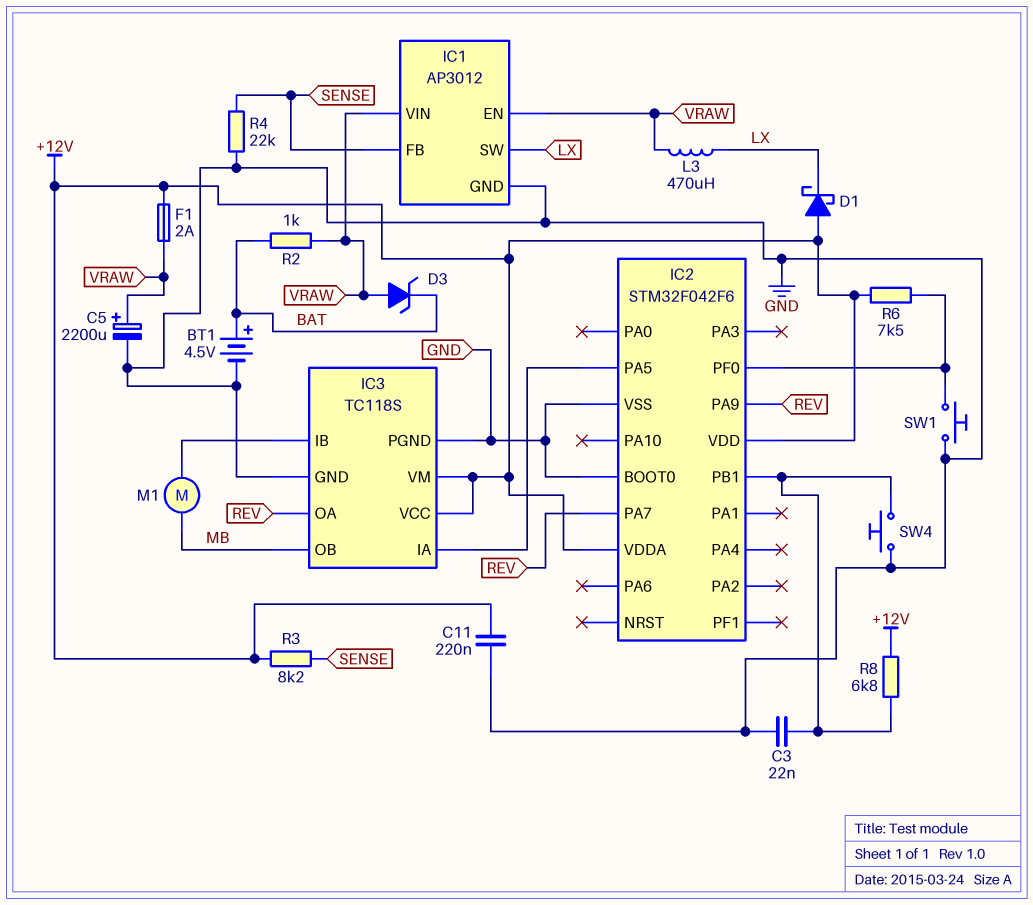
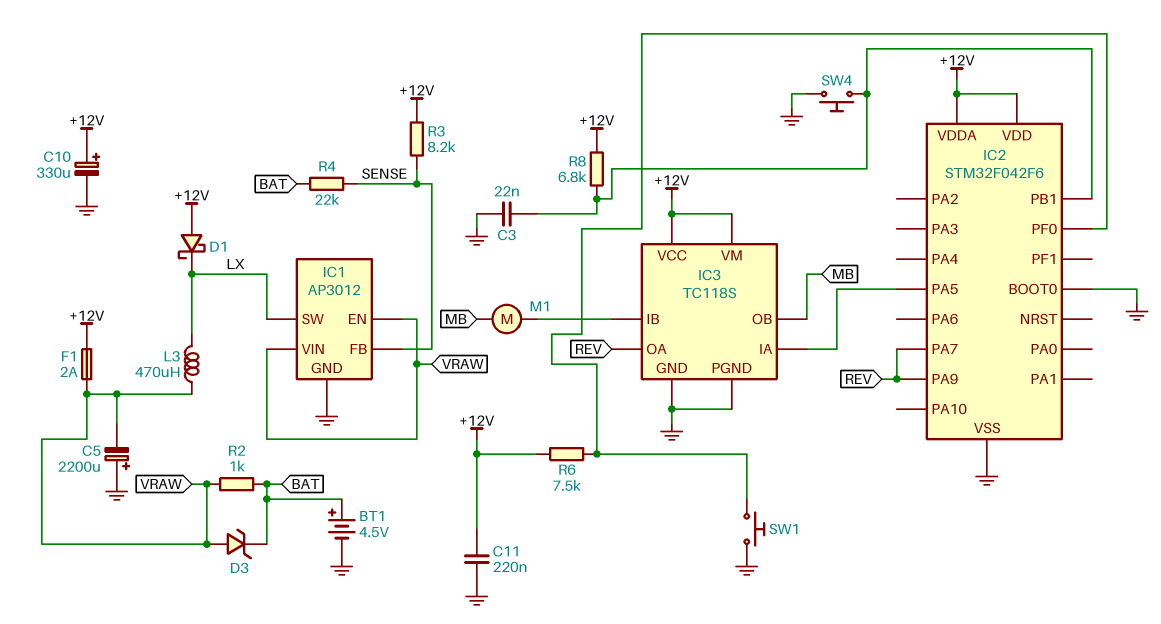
C5: 2200uF (plus VRAW, minus GND) -> 2200uF (plus GND, minus VRAW)
C10: none -> 330uF (plus +12V, minus GND)
R4: 22k (GND, SENSE) -> 22k (BAT, SENSE)

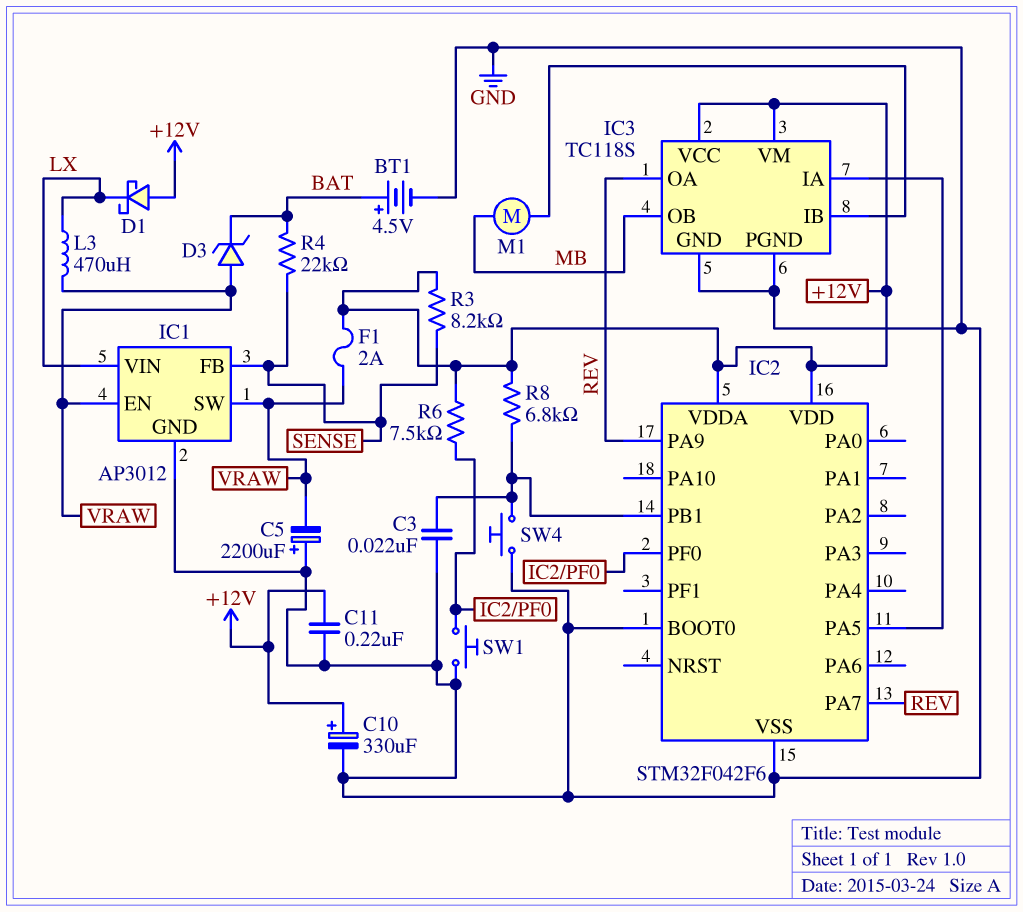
IC1 pin SW: LX -> VRAW
IC1 pin VIN: VRAW -> LX
R2: 1k (BAT, VRAW) -> none

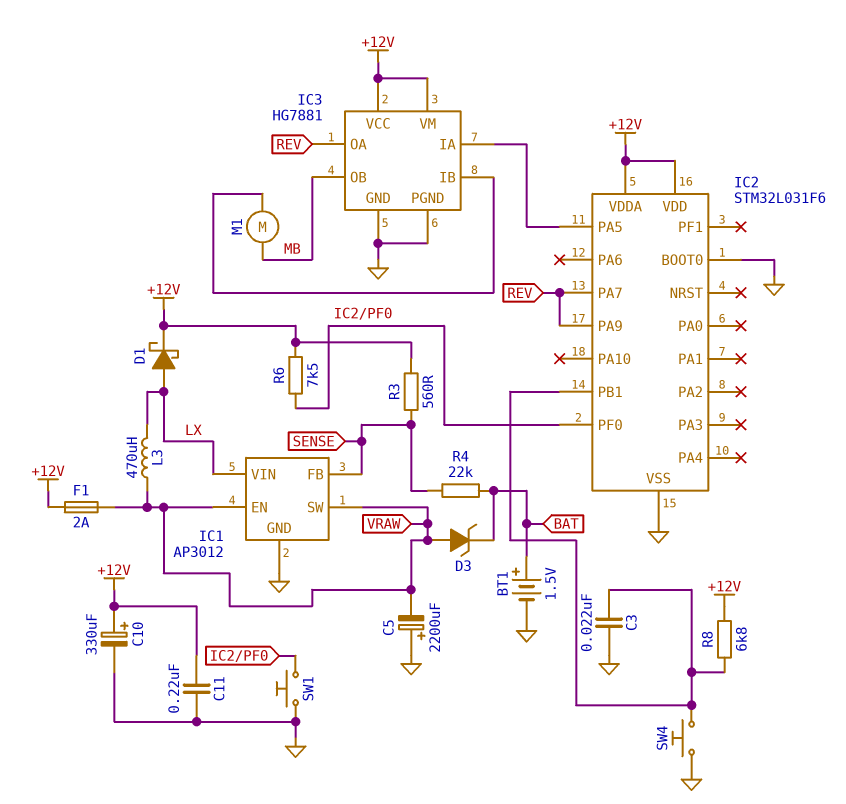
BT1: 4.5V (plus BAT, minus GND) -> 1.5V (plus BAT, minus GND)
D1: schottky (A +12V, K LX) -> schottky (A LX, K +12V)
IC2: STM32F042F6 -> STM32L031F6
IC3: TC118S -> HG7881
R3: 8.2k (+12V, SENSE) -> 560 (+12V, SENSE)

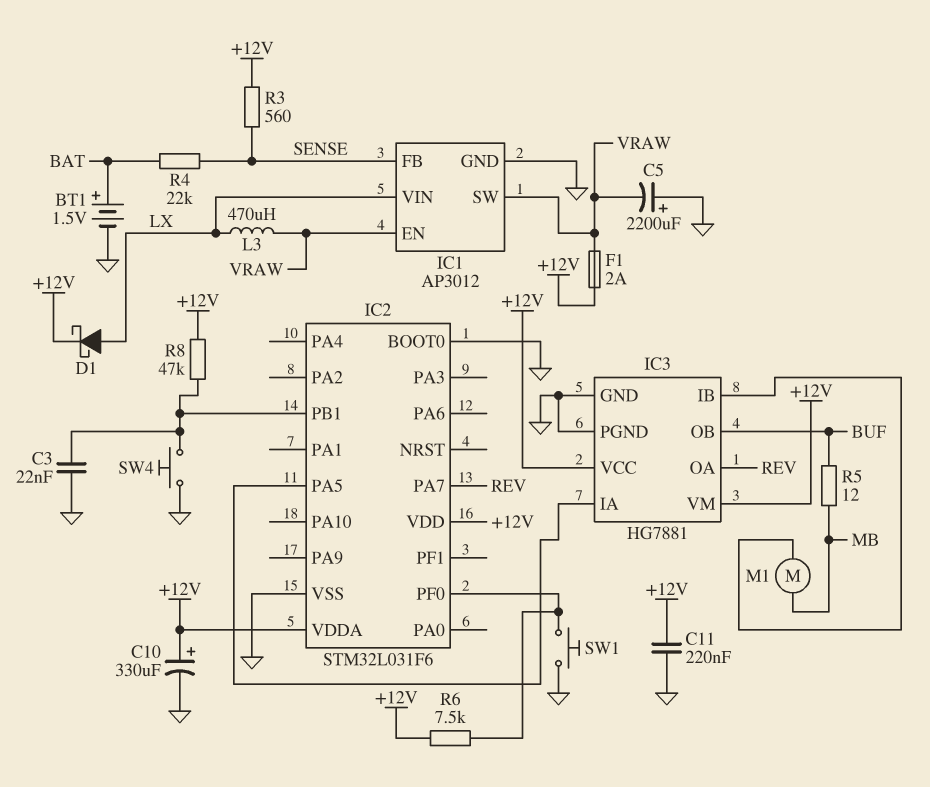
D3: zener (A VRAW, K BAT) -> none
IC2 pin PA9: REV -> none
IC3 pin OB: MB -> BUF
R5: none -> 12 (BUF, MB)
R8: 6.8k (+12V, IC2/PB1) -> 47k (+12V, IC2/PB1)

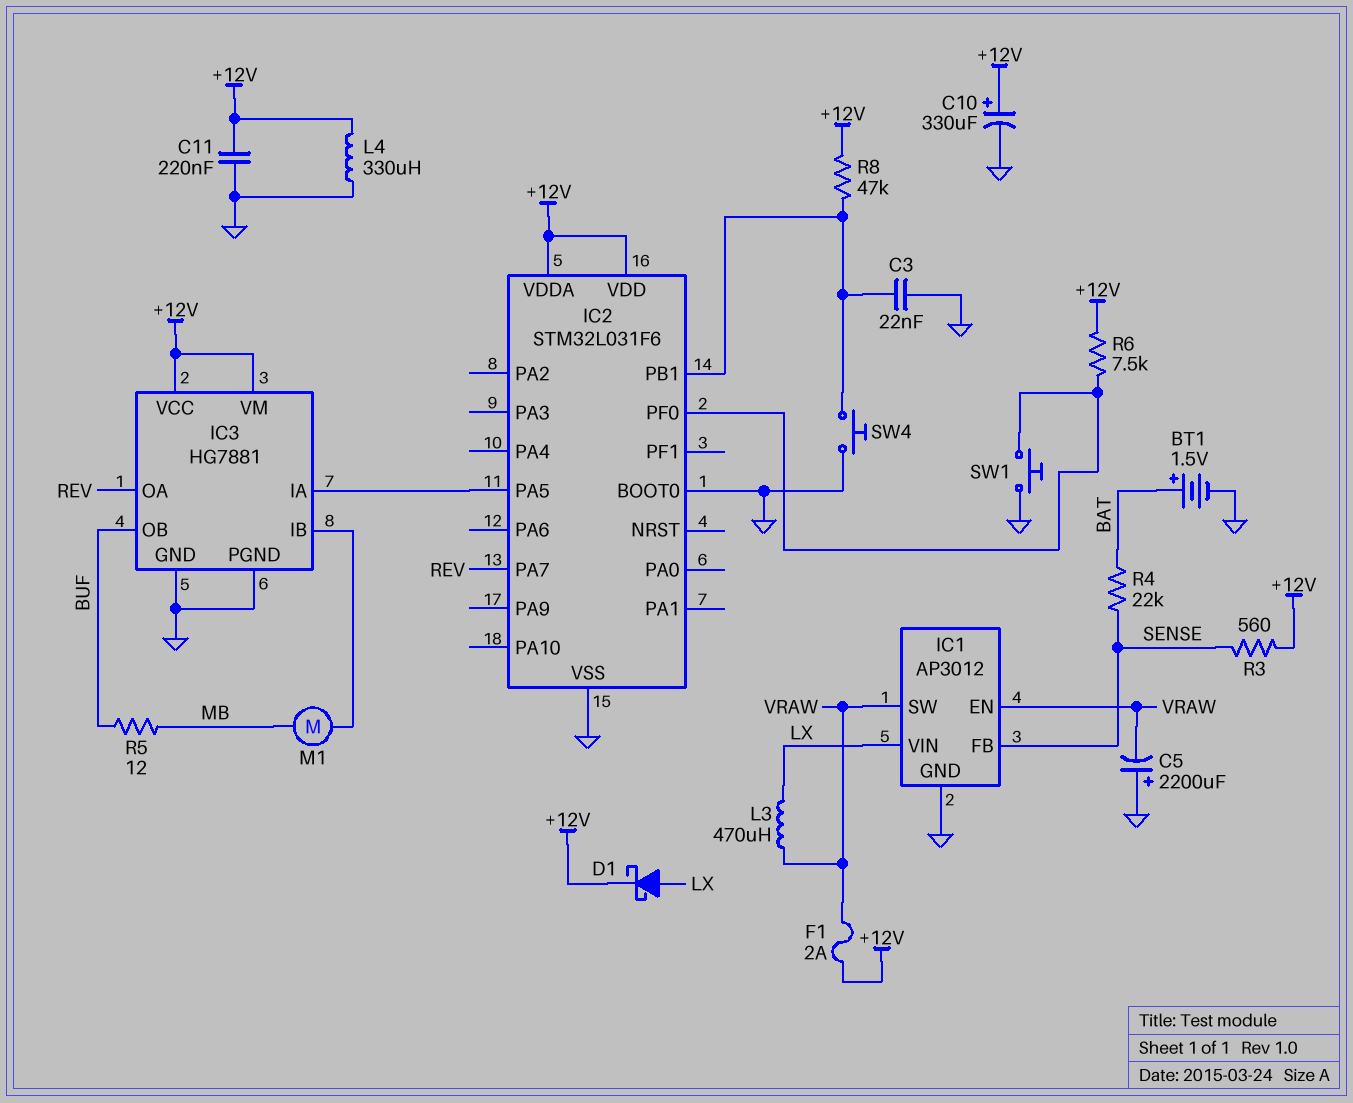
L4: none -> 330uH (+12V, GND)

